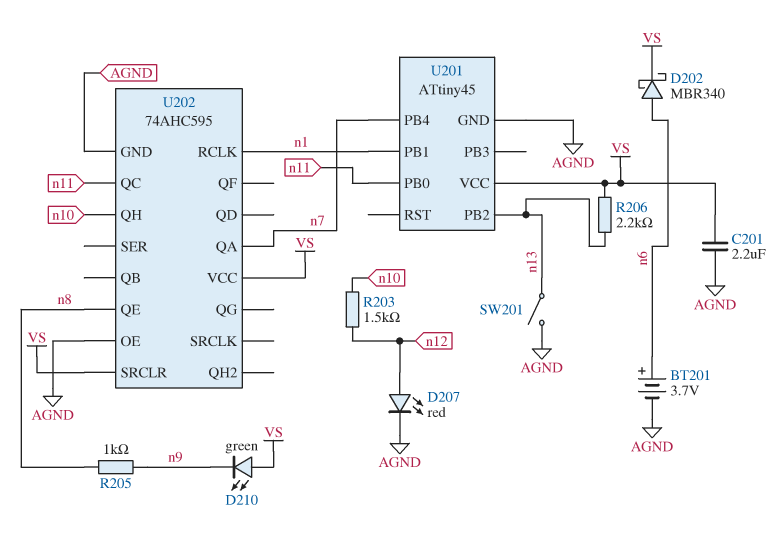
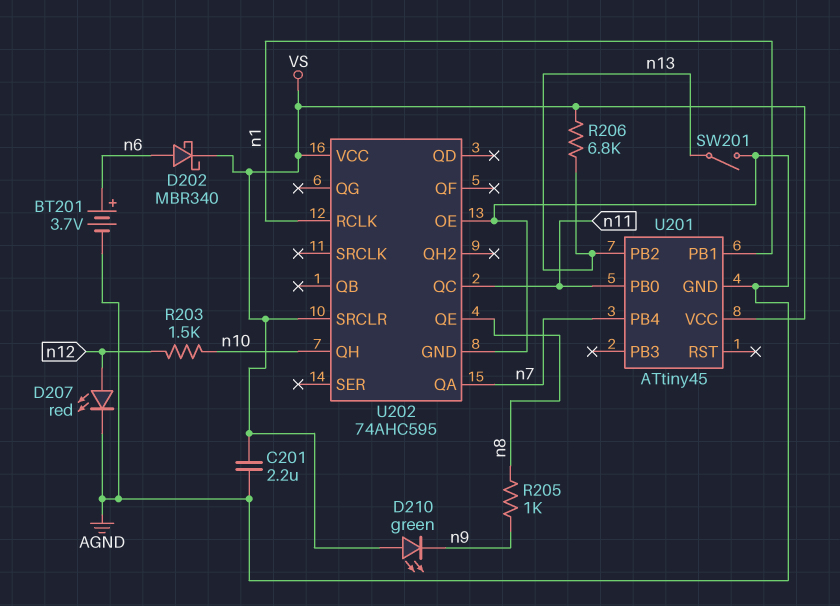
R206: 2.2k (VS, n13) -> 6.8k (VS, n13)

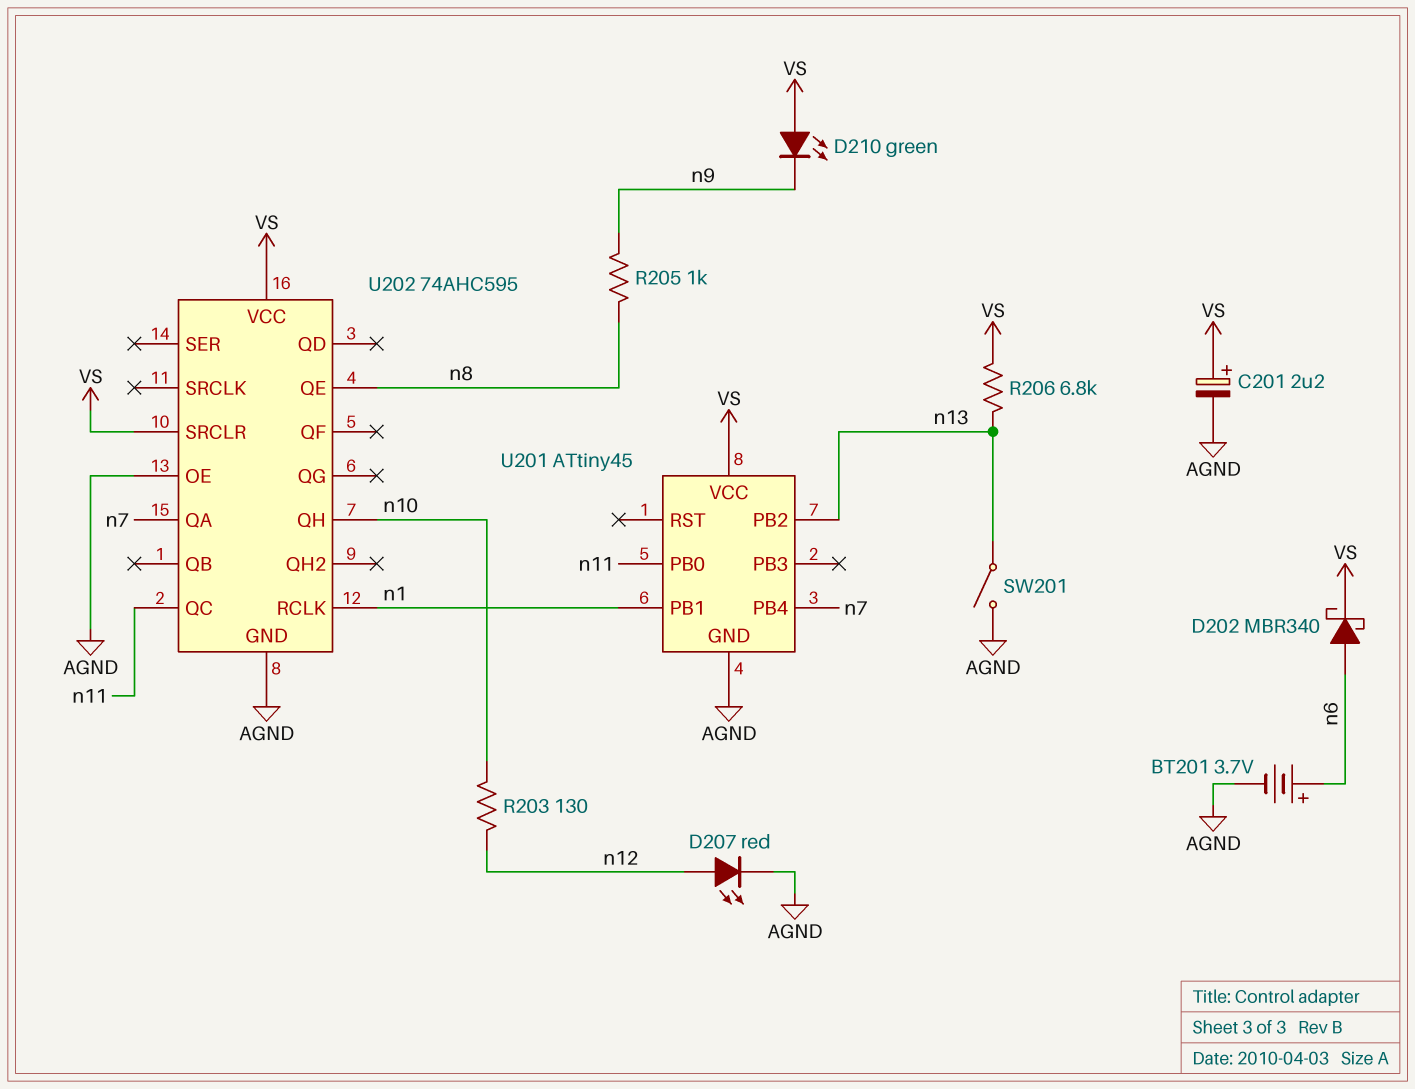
C201: 2.2uF (AGND, VS) -> 2.2uF (plus VS, minus AGND)
R203: 1.5k (n10, n12) -> 130 (n10, n12)

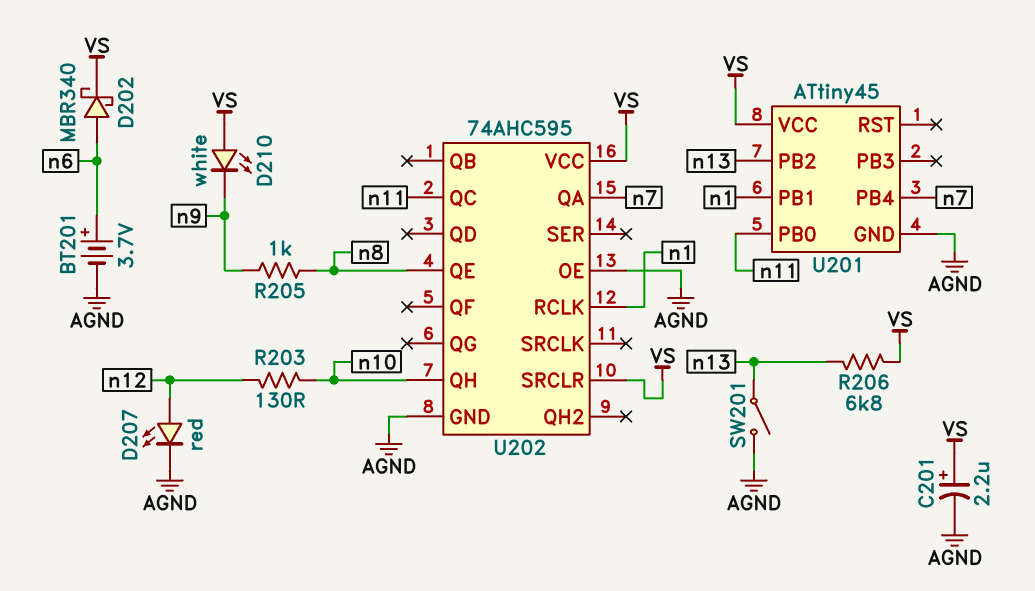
D210: LED green (A VS, K n9) -> LED white (A VS, K n9)

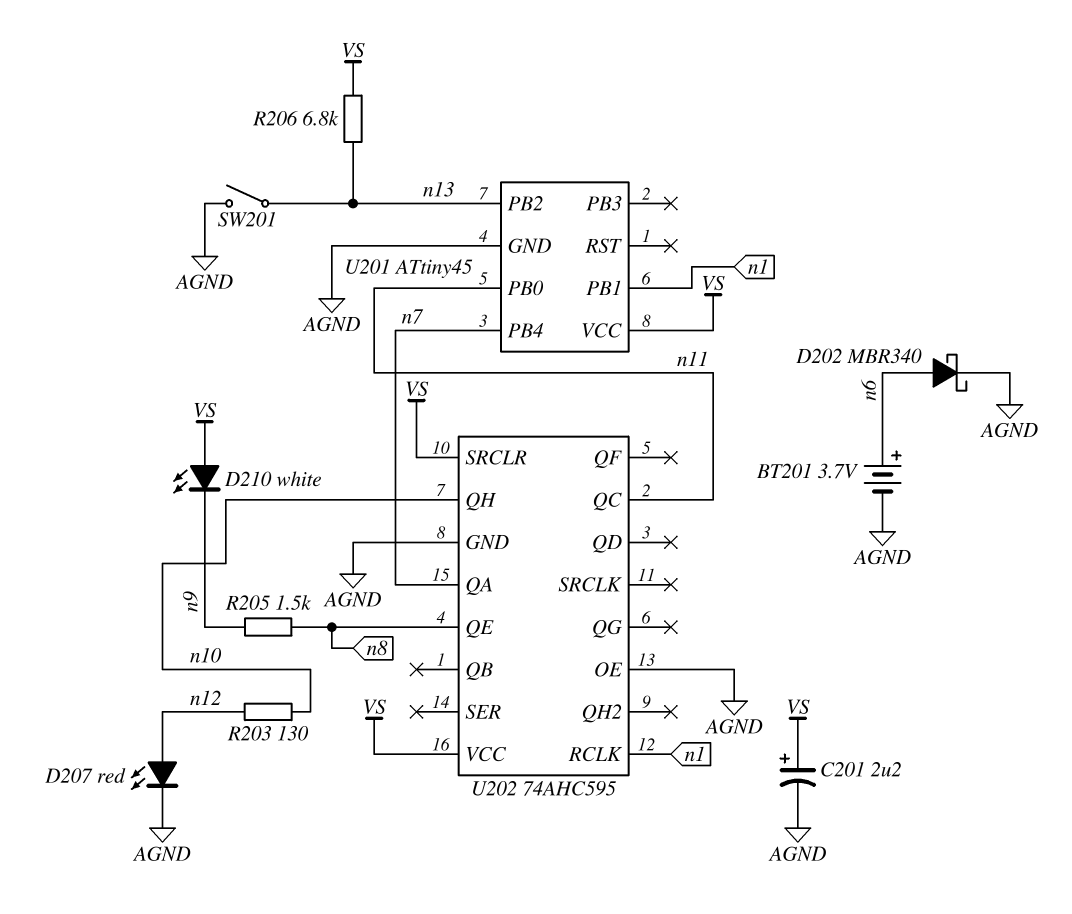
D202: schottky MBR340 (A n6, K VS) -> schottky MBR340 (A n6, K AGND)
R205: 1k (n8, n9) -> 1.5k (n8, n9)

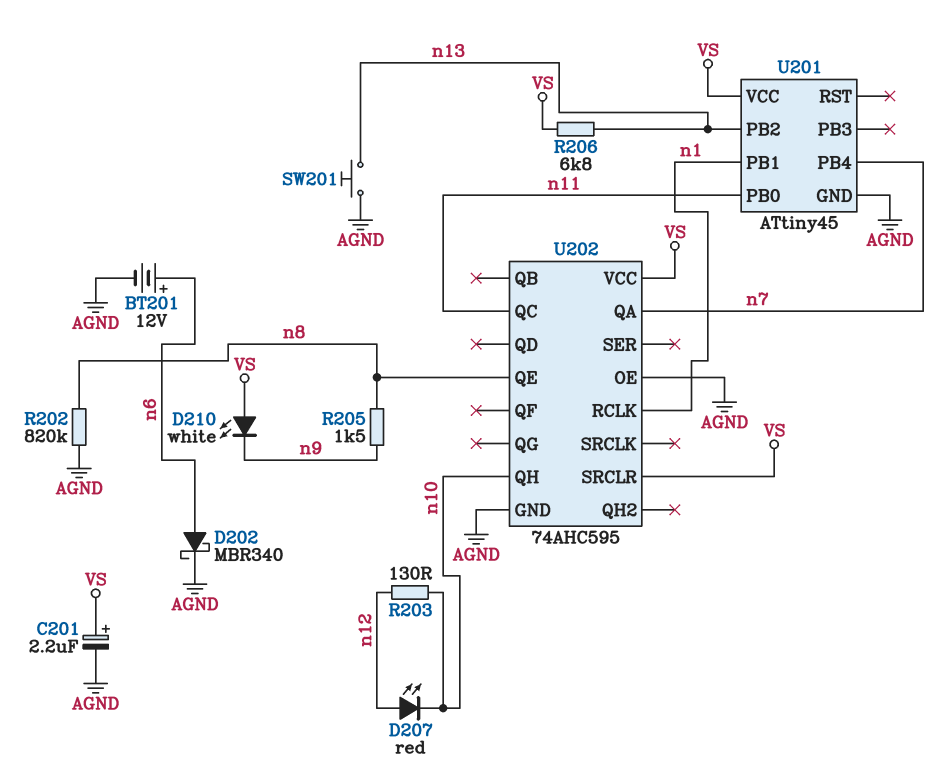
BT201: 3.7V (plus n6, minus AGND) -> 12V (plus n6, minus AGND)
D207: LED red (A n12, K AGND) -> LED red (A n12, K n10)
R202: none -> 820k (AGND, n8)
SW201: switch (AGND, n13) -> button (AGND, n13)

